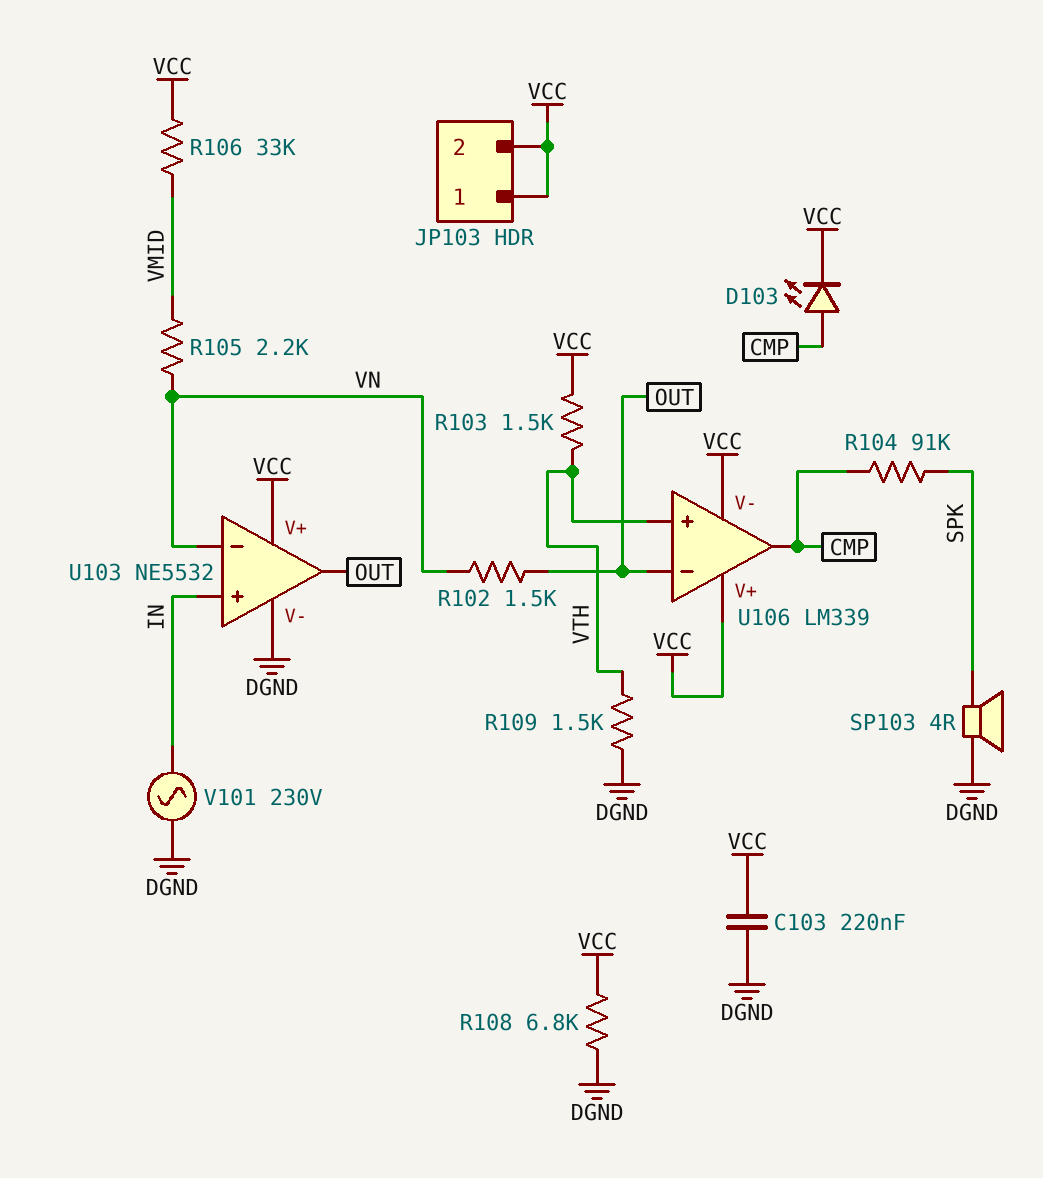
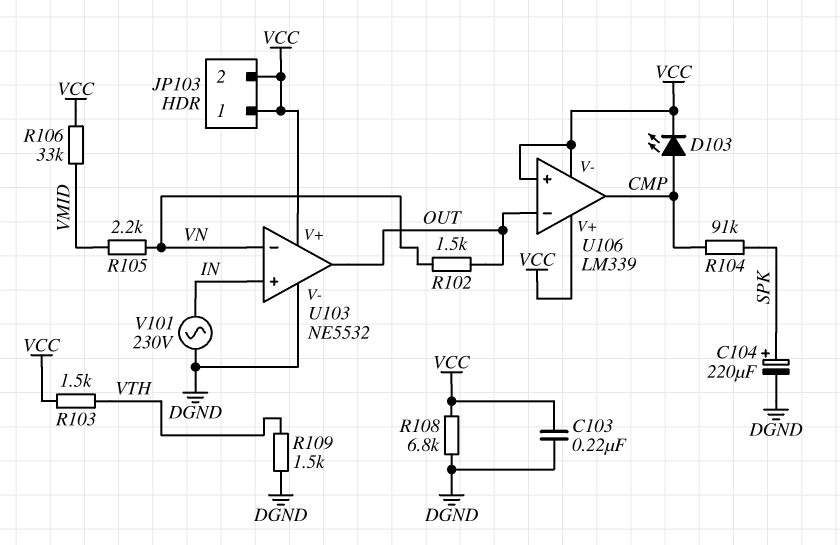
C104: none -> 220uF (plus SPK, minus DGND)
SP103: speaker 4R (DGND, SPK) -> none
U106 pin in+: VTH -> VCC

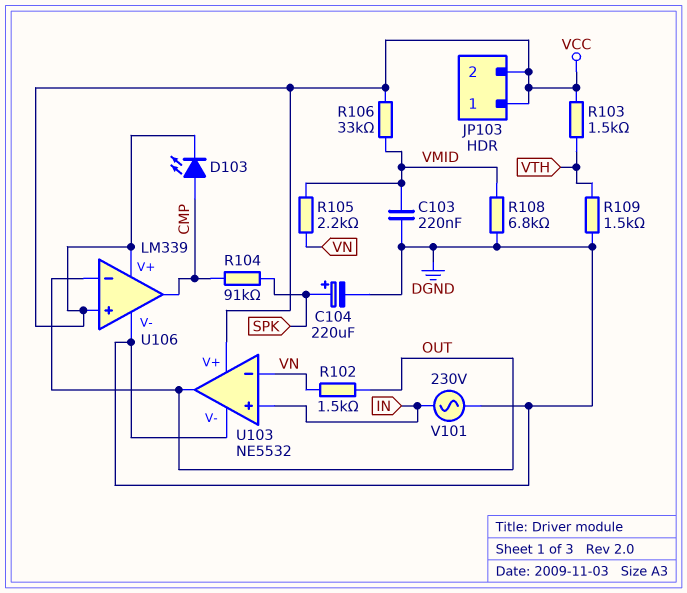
C103: 220nF (DGND, VCC) -> 220nF (DGND, VMID)
R108: 6.8k (DGND, VCC) -> 6.8k (DGND, VMID)
U106 pin V-: VCC -> DGND

